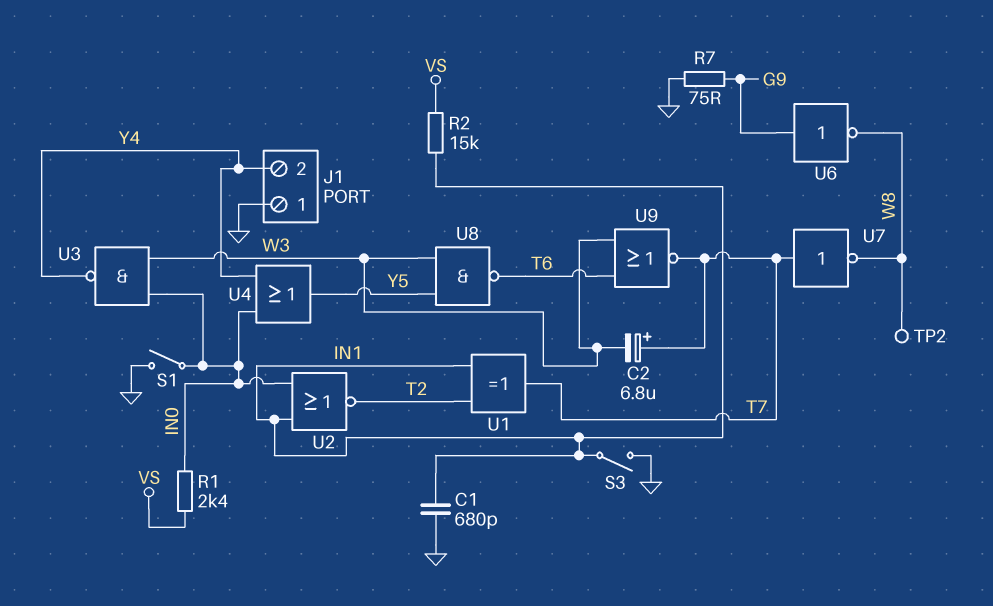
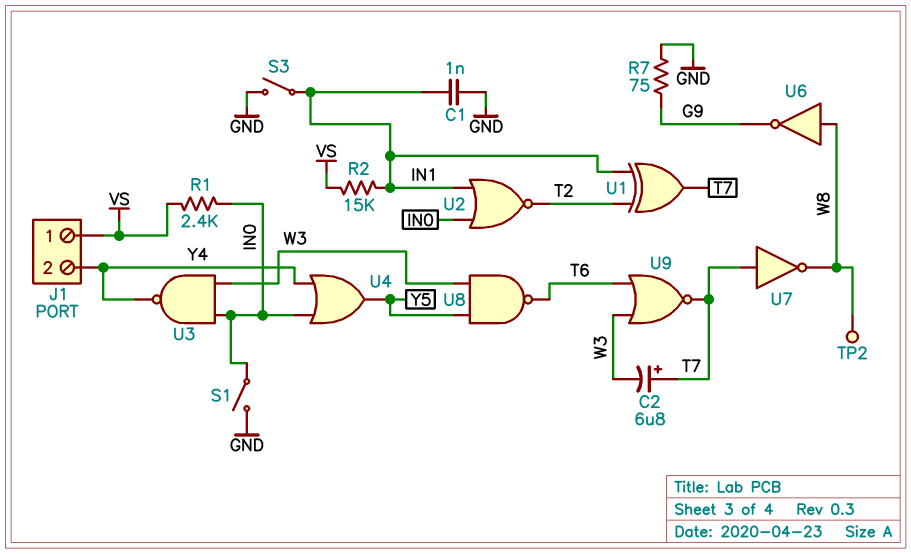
C1: 680pF (GND, IN1) -> 1nF (GND, IN1)
J1 pin 1: GND -> VS
U6: NOT (in G9, out W8) -> NOT (in W8, out G9)

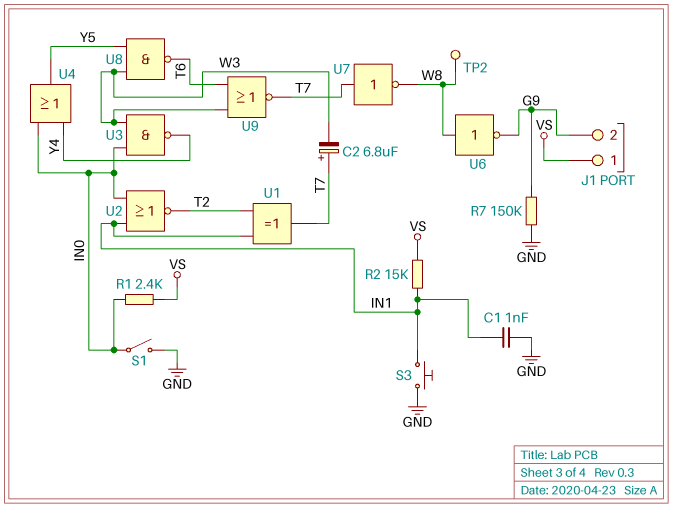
J1 pin 2: Y4 -> G9
R7: 75 (G9, GND) -> 150k (G9, GND)
S3: switch (GND, IN1) -> button (GND, IN1)

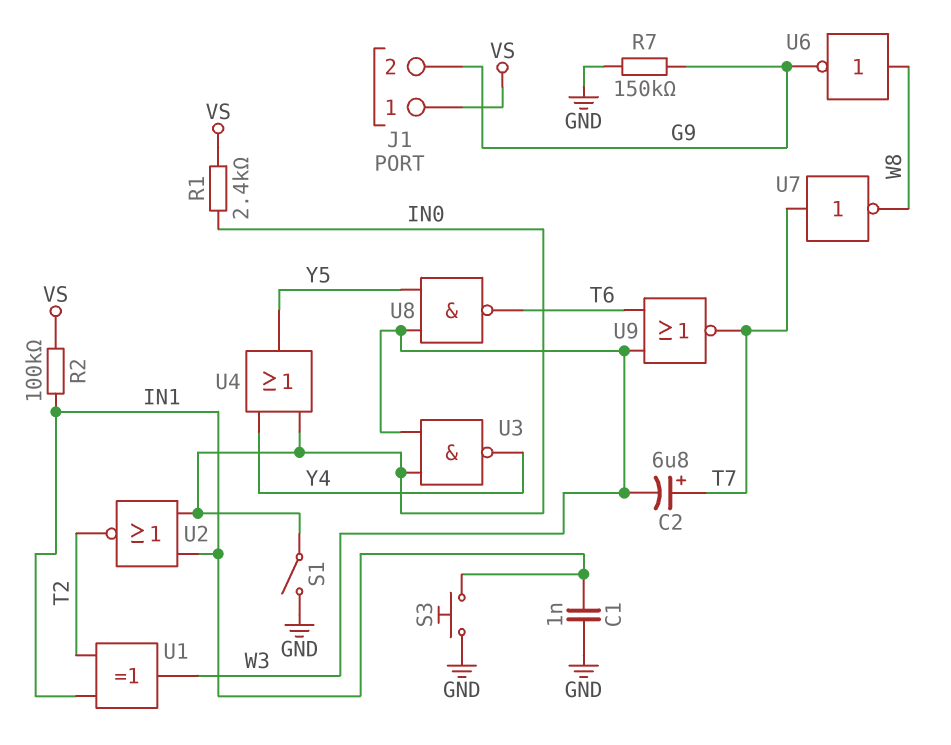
R2: 15k (IN1, VS) -> 100k (IN1, VS)
TP2: test point (W8) -> none
U1: XOR (in IN1, in T2, out T7) -> XOR (in IN1, in T2, out W3)

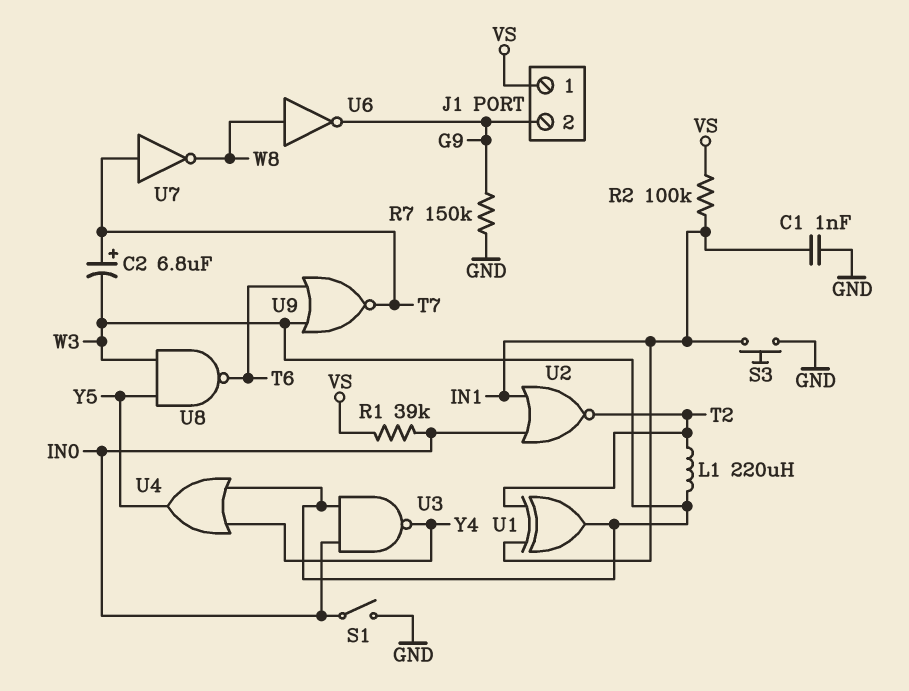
L1: none -> 220uH (T2, W3)
R1: 2.4k (IN0, VS) -> 39k (IN0, VS)
U4: OR (in IN0, in Y4, out Y5) -> OR (in W3, in Y4, out Y5)

